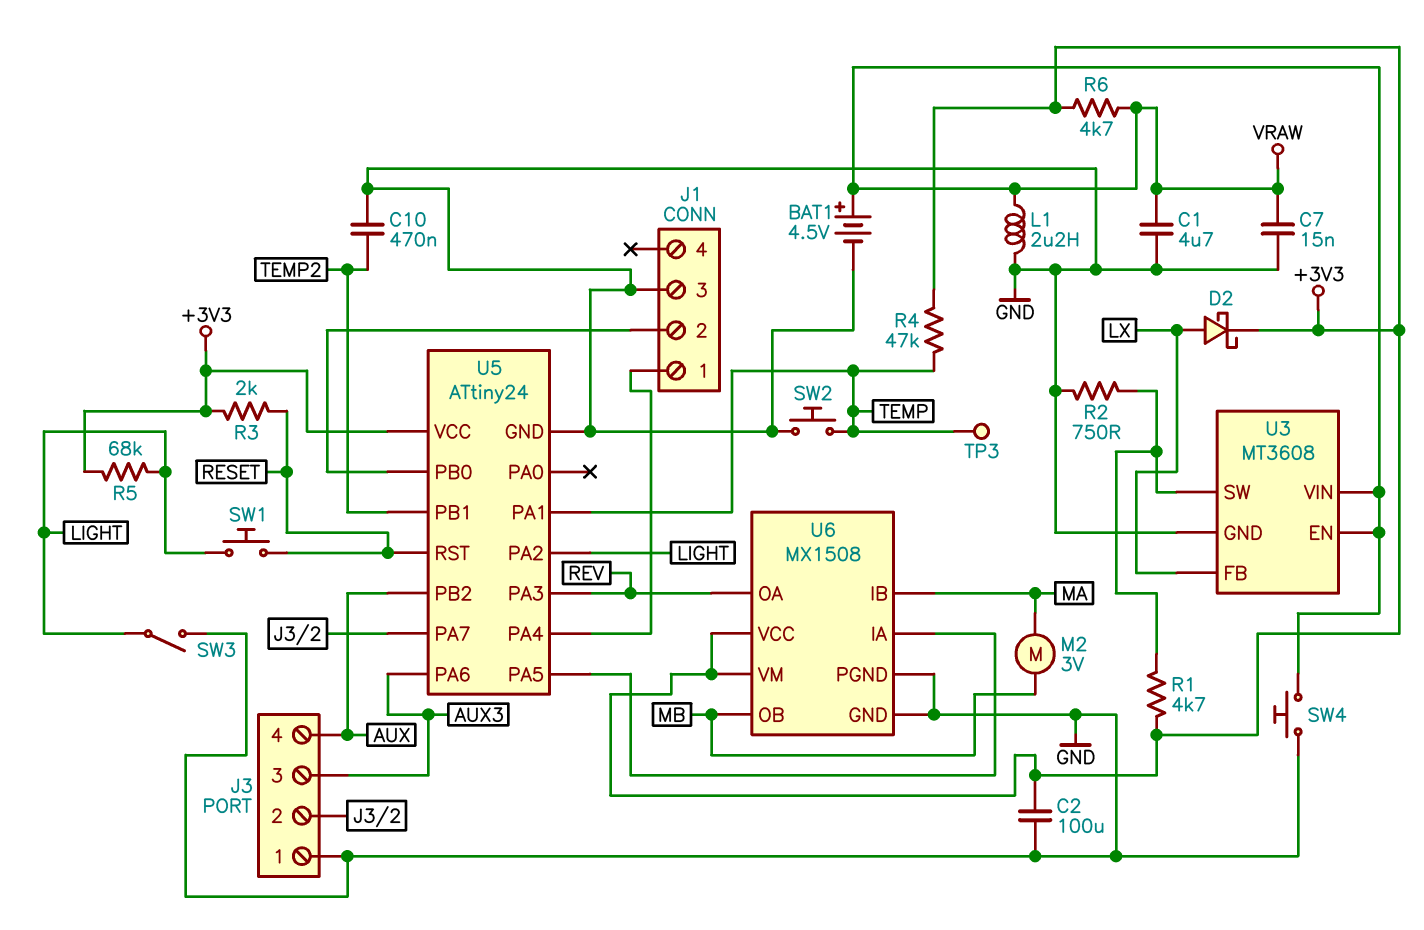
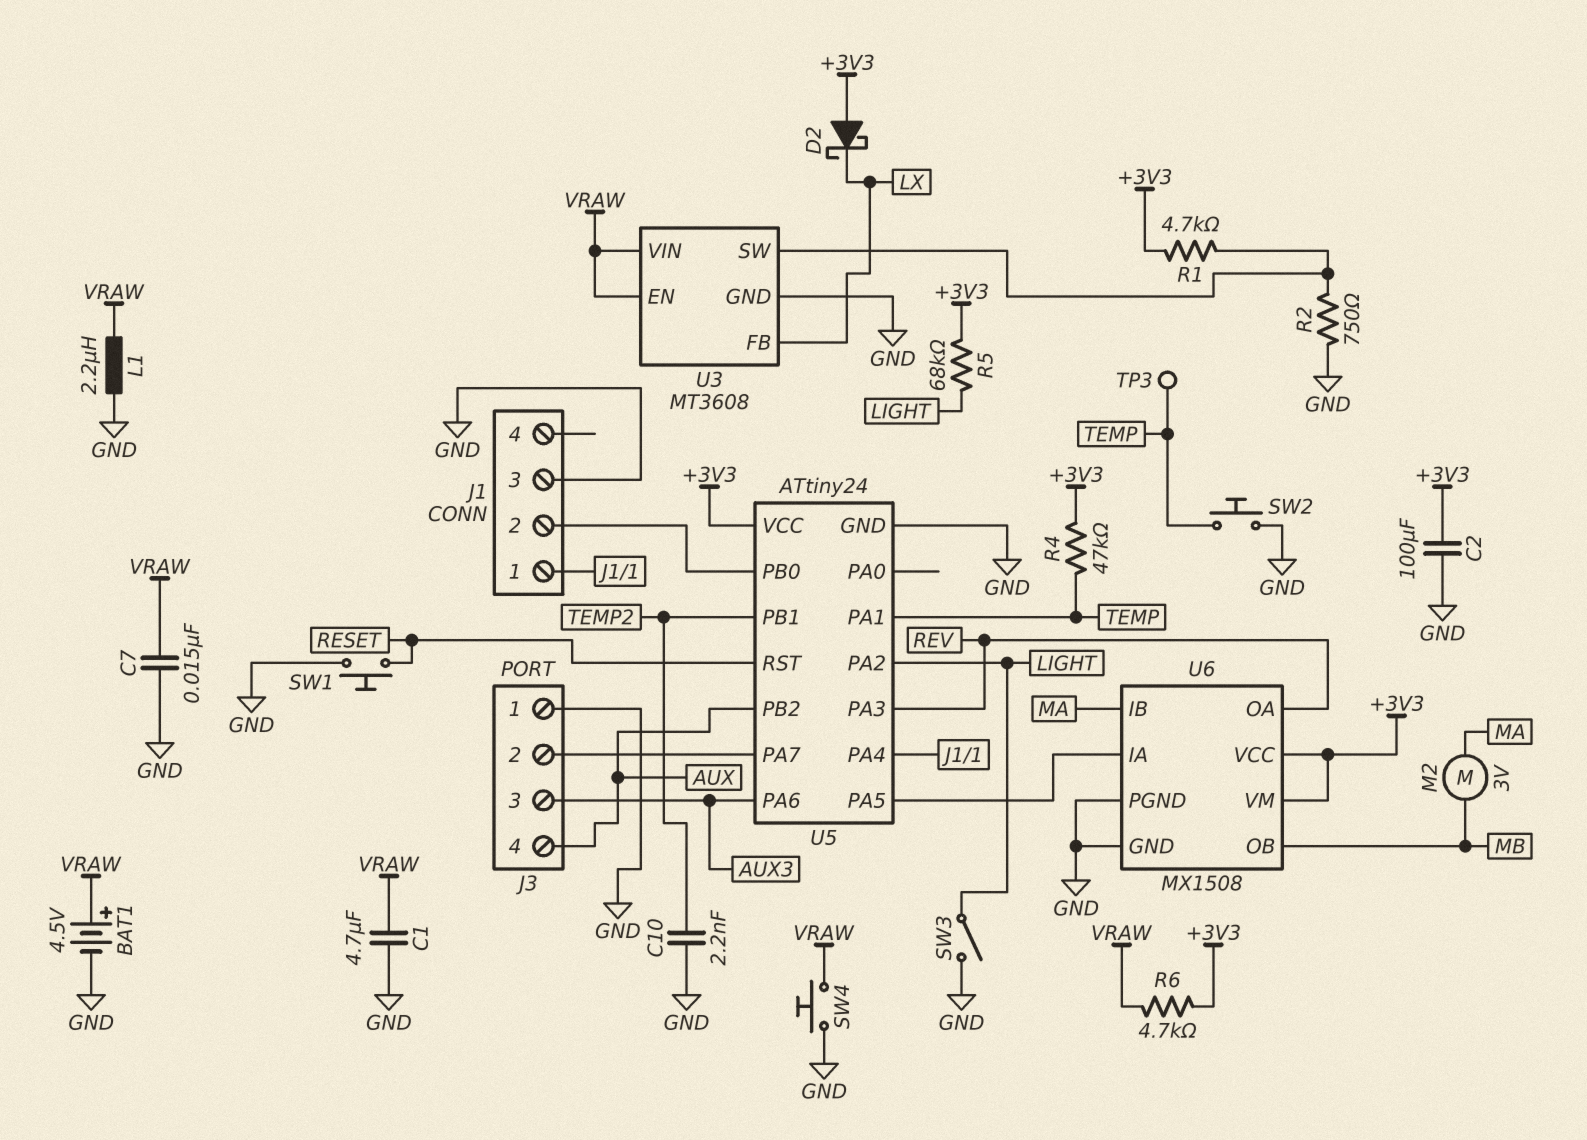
C10: 470nF (GND, TEMP2) -> 2.2nF (GND, TEMP2)
D2: schottky (A LX, K +3V3) -> schottky (A +3V3, K LX)
R3: 2k (+3V3, RESET) -> none
SW1: button (LIGHT, RESET) -> button (GND, RESET)

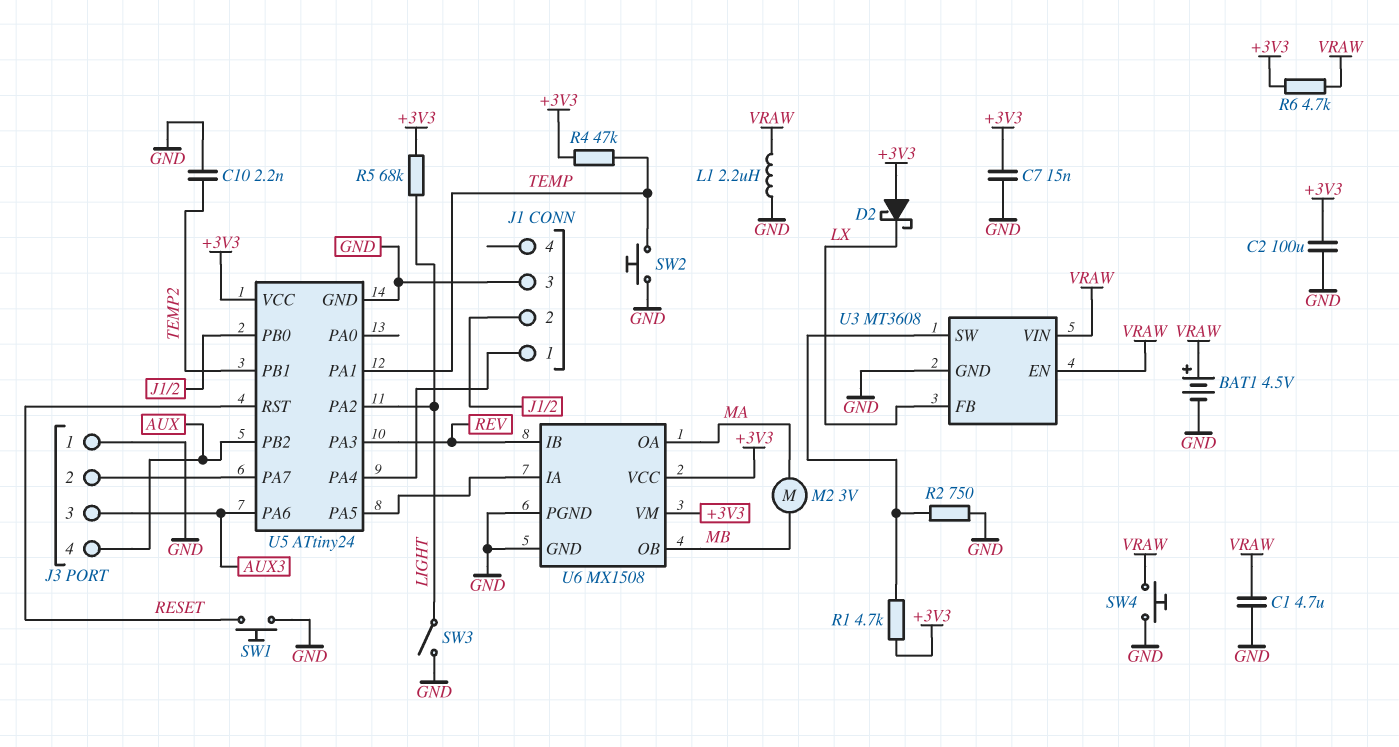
C7: 15nF (GND, VRAW) -> 15nF (+3V3, GND)
TP3: test point (TEMP) -> none
U6 pin IB: MA -> REV
U6 pin OA: REV -> MA

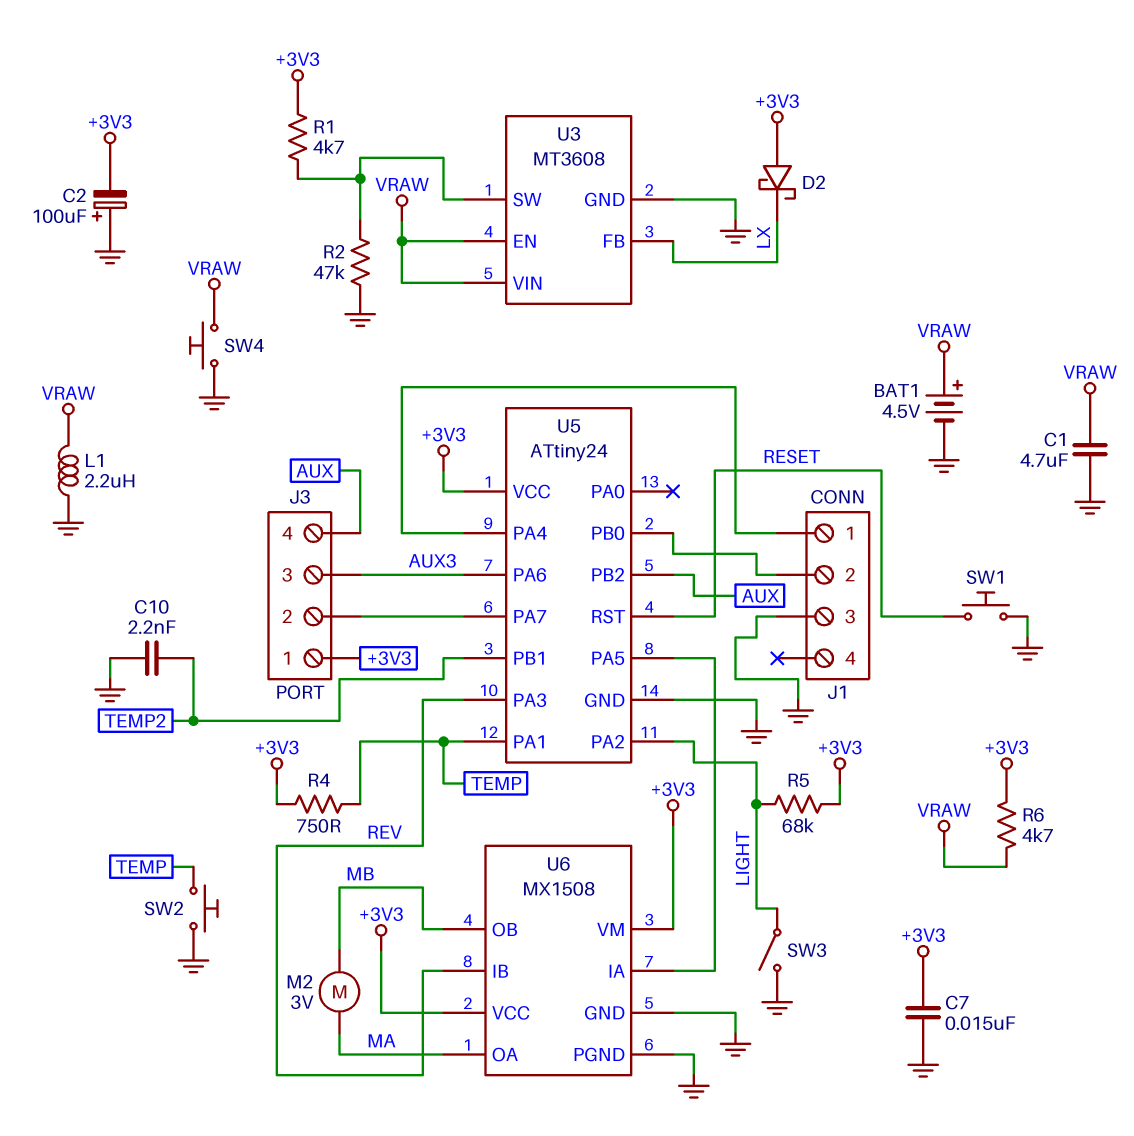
C2: 100uF (+3V3, GND) -> 100uF (plus GND, minus +3V3)
J3 pin 1: GND -> +3V3
R2: 750 (GND, U3/SW) -> 47k (GND, U3/SW)
R4: 47k (+3V3, TEMP) -> 750 (+3V3, TEMP)

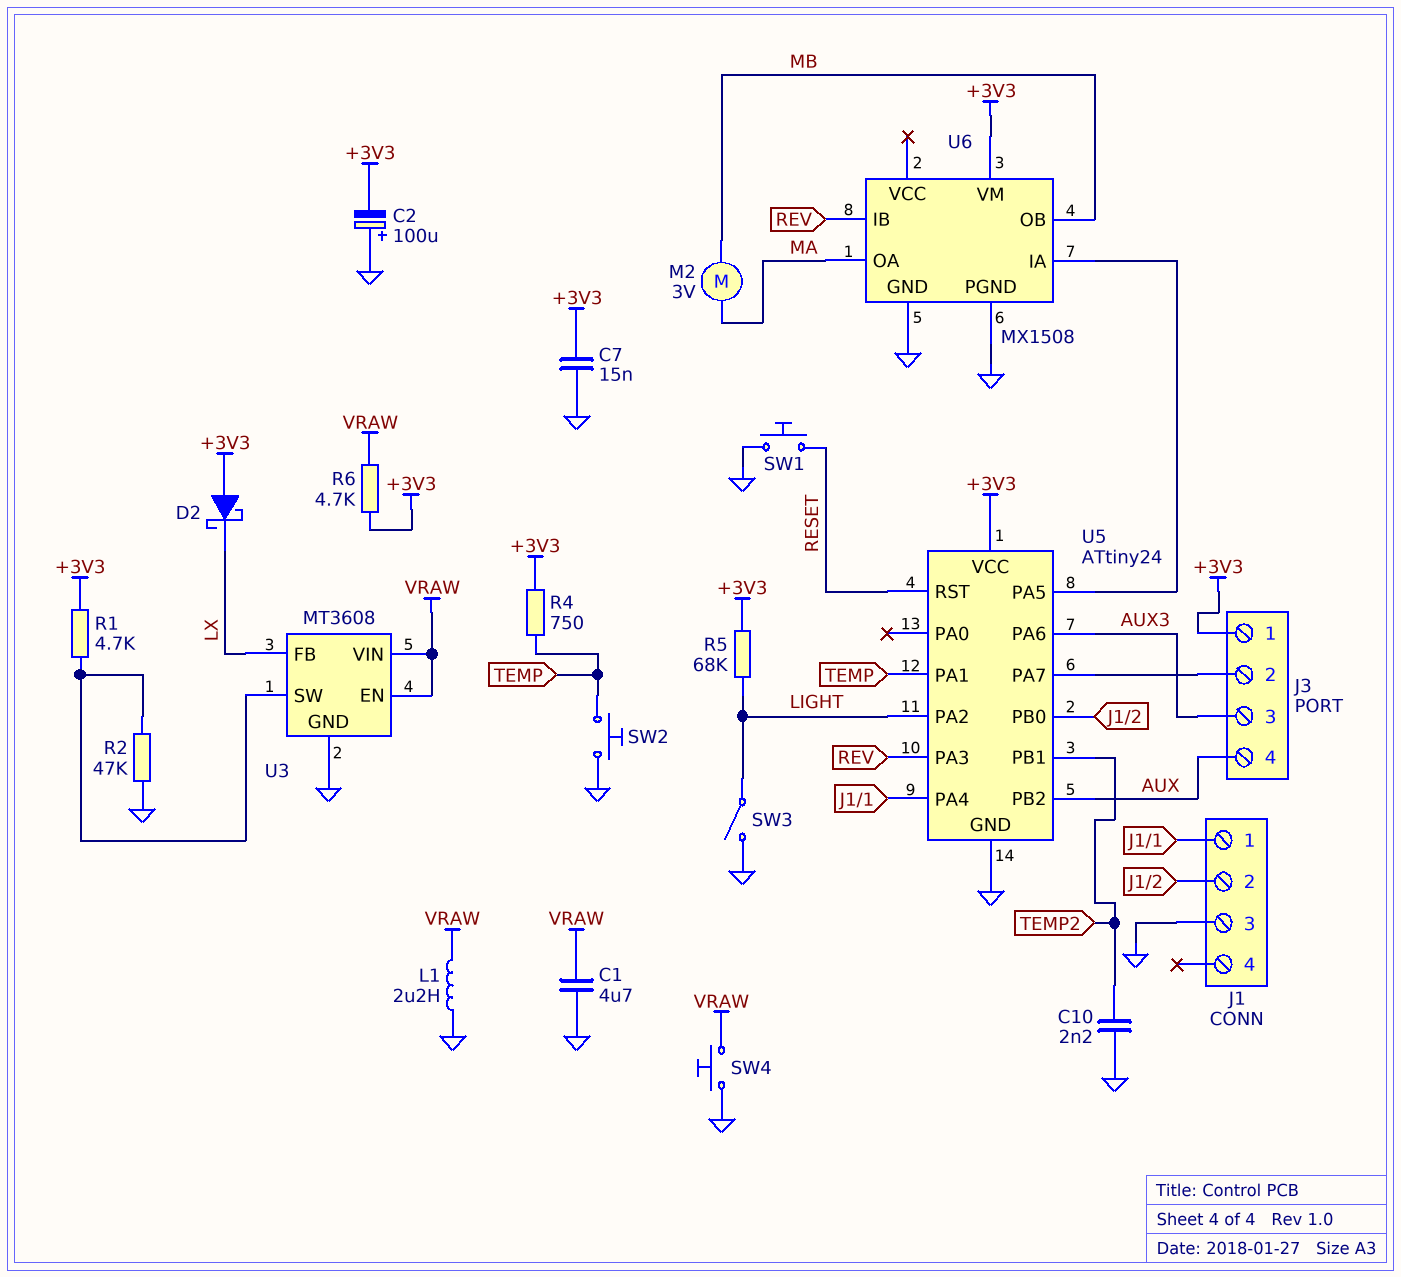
BAT1: 4.5V (plus VRAW, minus GND) -> none
U6 pin VCC: +3V3 -> none

